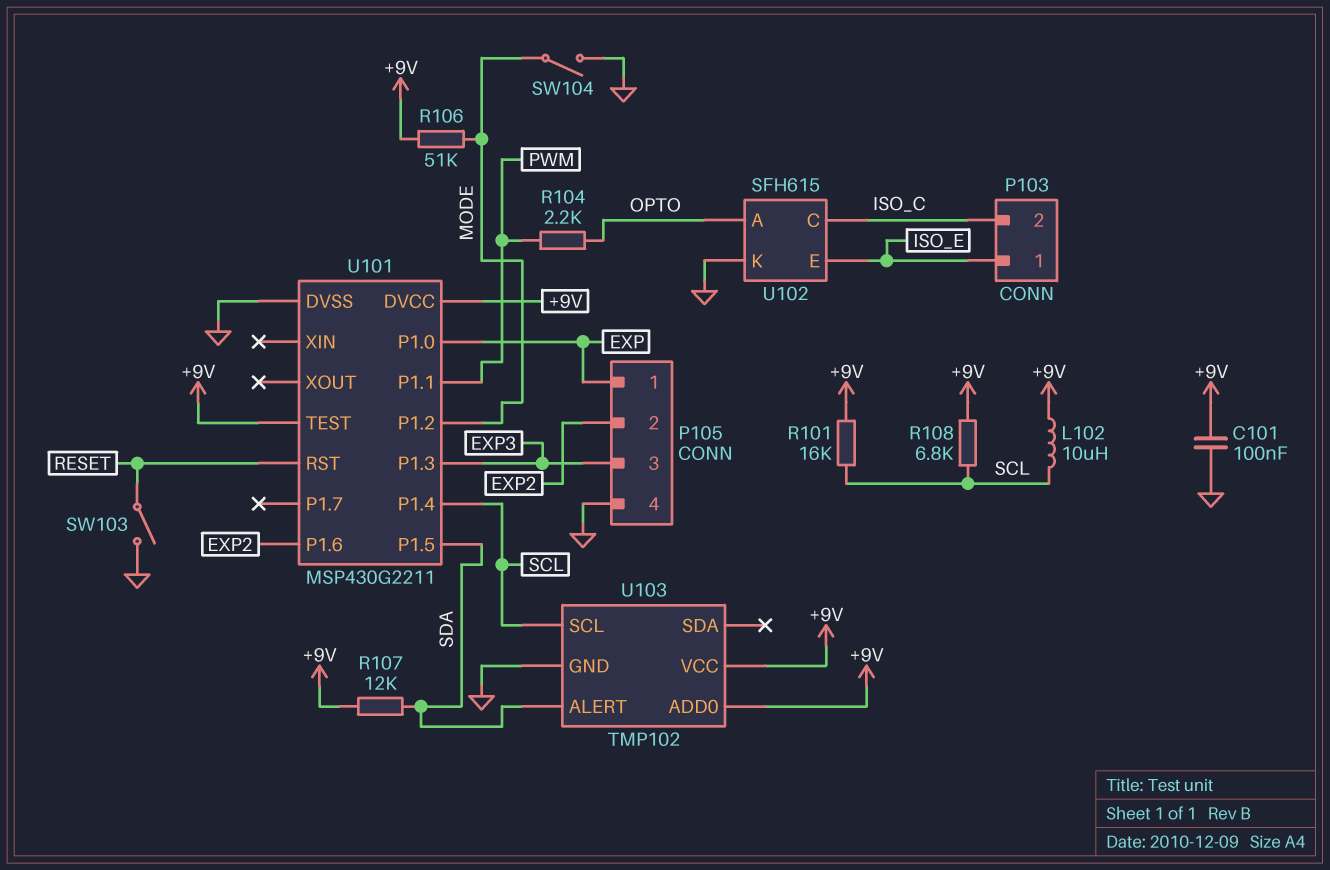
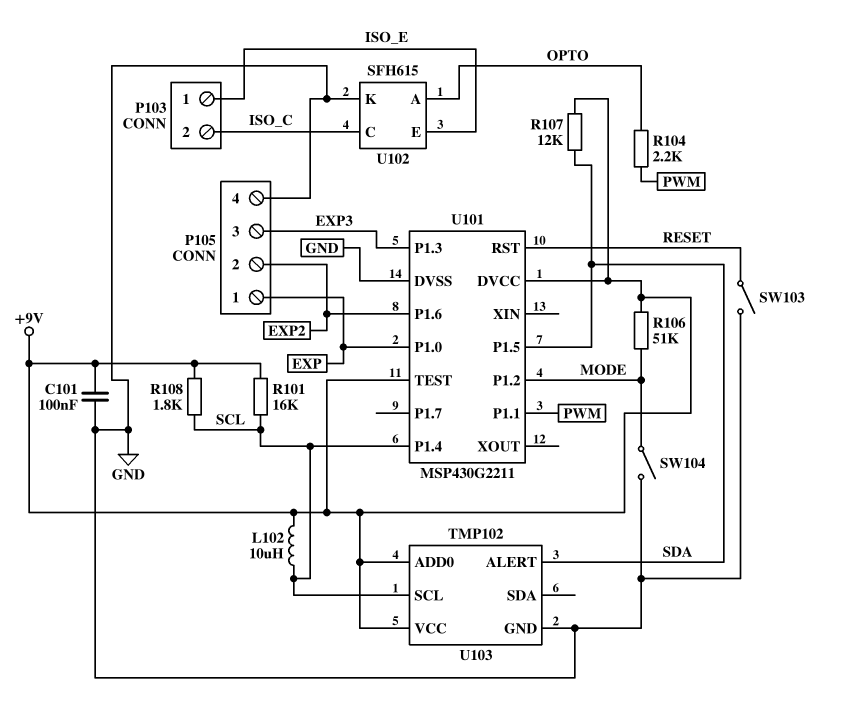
R108: 6.8k (+9V, SCL) -> 1.8k (+9V, SCL)

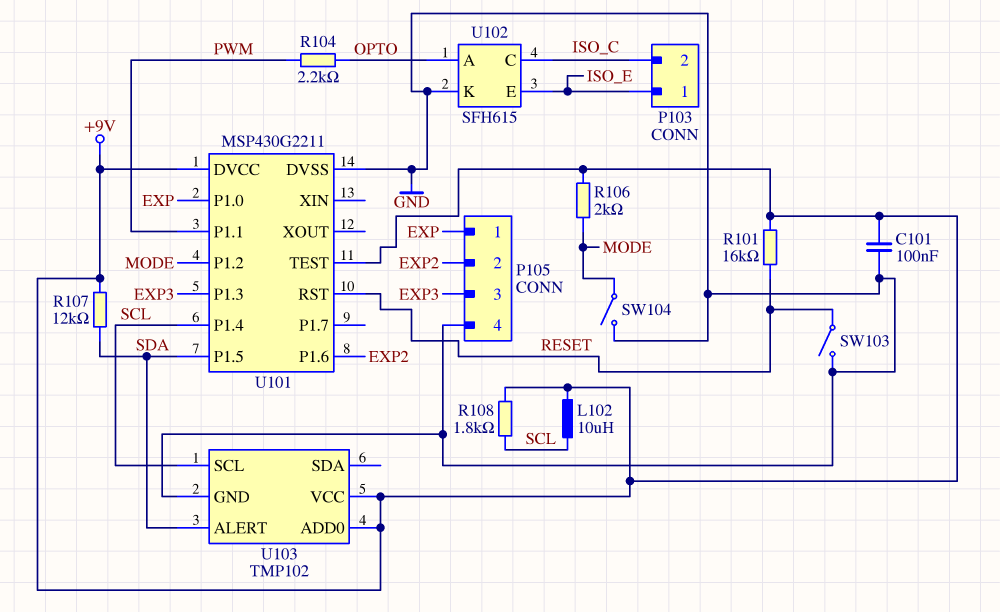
R101: 16k (+9V, SCL) -> 16k (+9V, RESET)
R106: 51k (+9V, MODE) -> 2k (+9V, MODE)

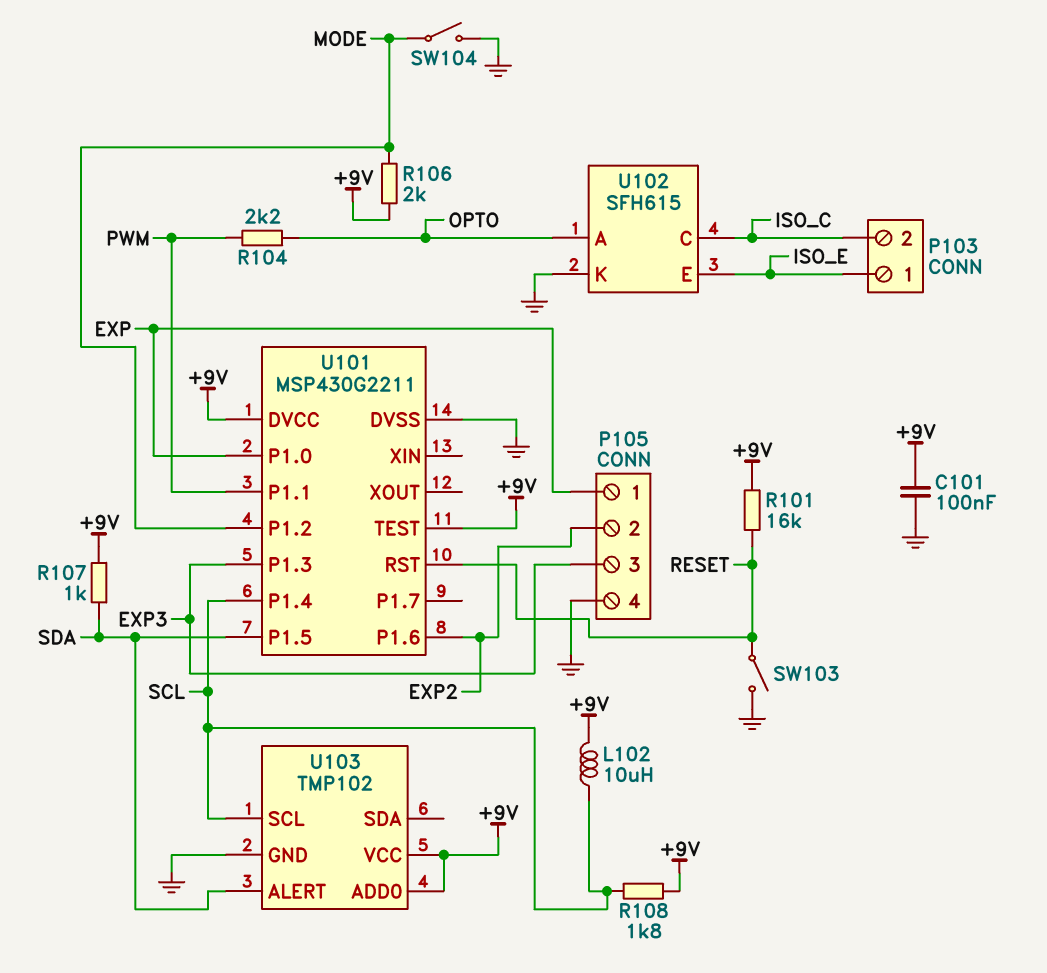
R107: 12k (+9V, SDA) -> 1k (+9V, SDA)

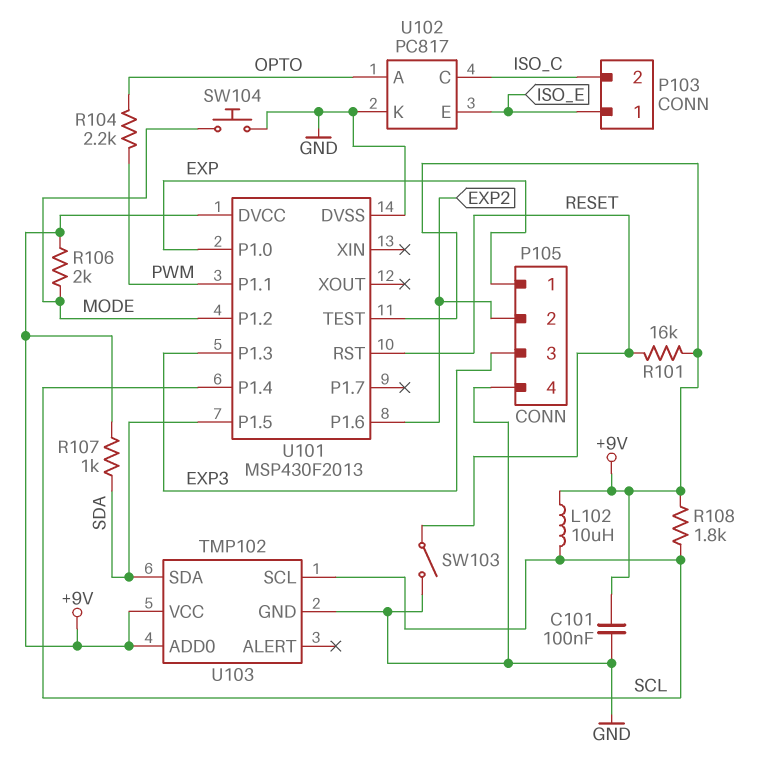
SW104: switch (GND, MODE) -> button (GND, MODE)
U101: MSP430G2211 -> MSP430F2013
U102: SFH615 -> PC817
U103 pin ALERT: SDA -> none
U103 pin SDA: none -> SDA

